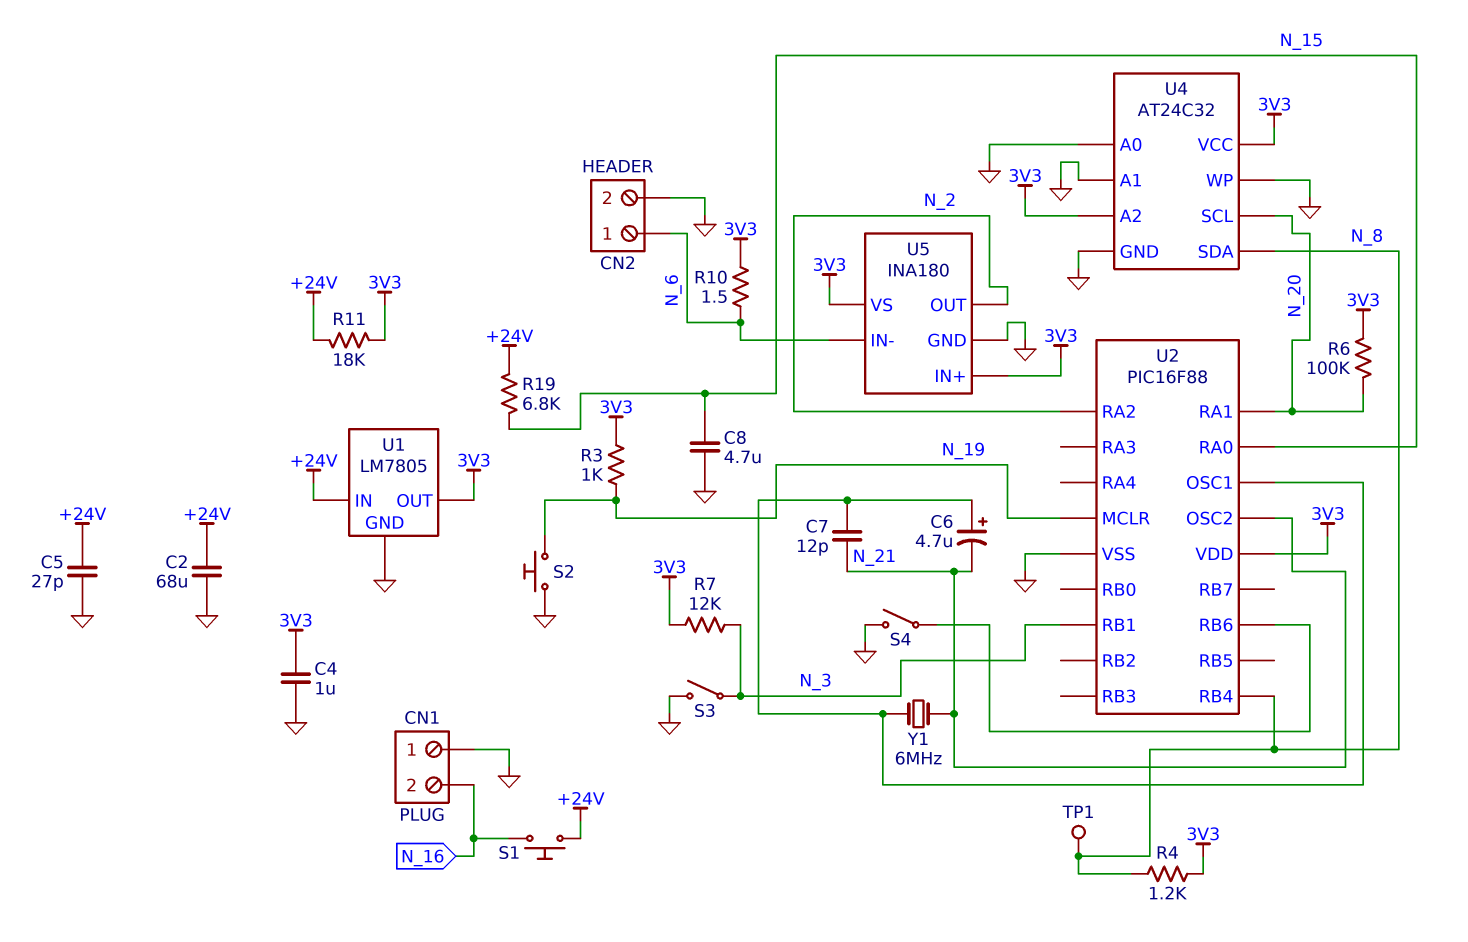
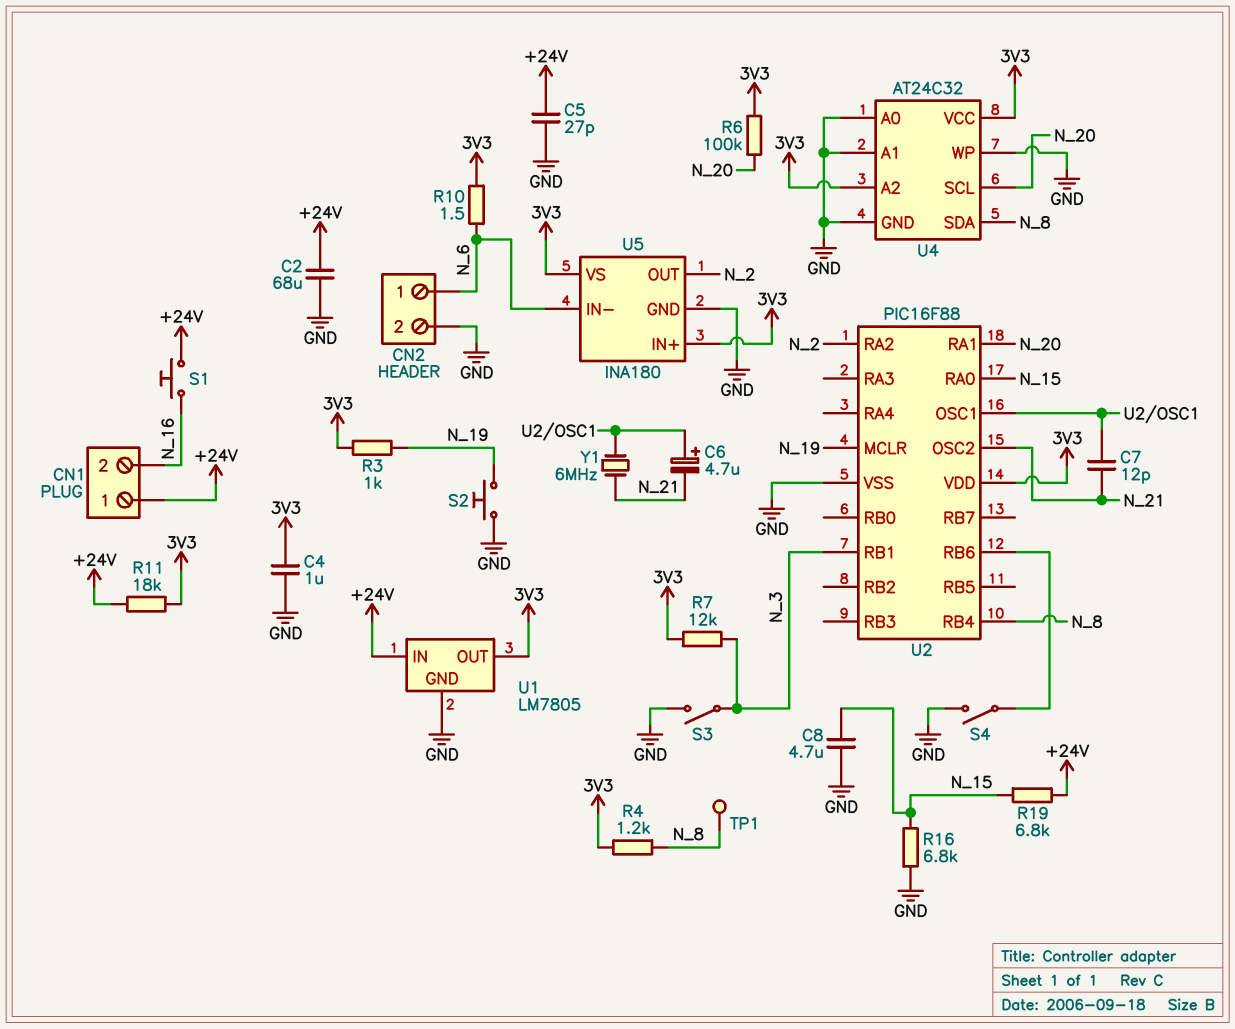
CN1 pin 1: GND -> +24V
R16: none -> 6.8k (GND, N_15)

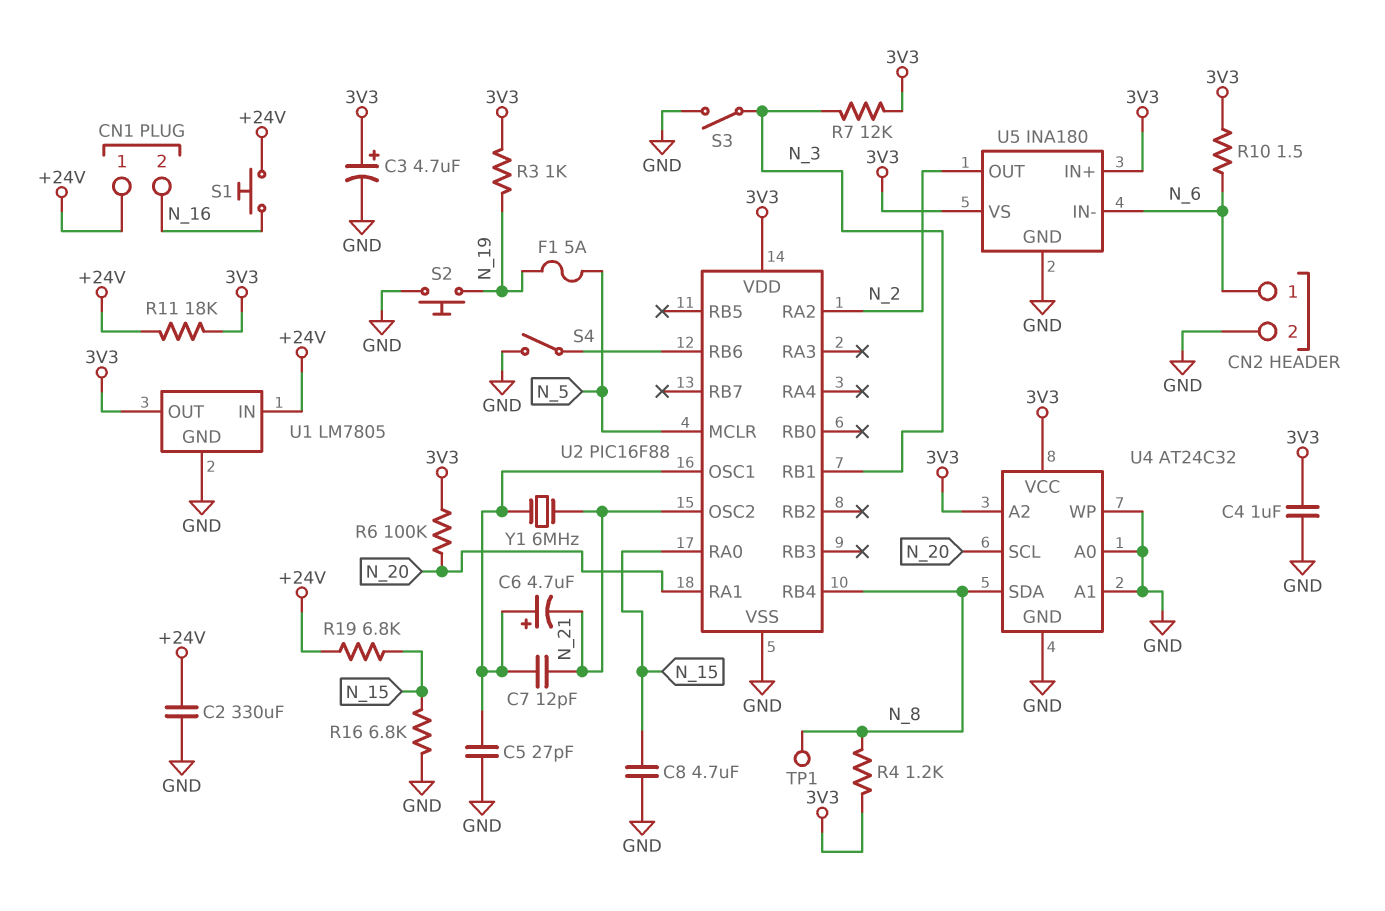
C2: 68uF (+24V, GND) -> 330uF (+24V, GND)
C3: none -> 4.7uF (plus 3V3, minus GND)
C5: 27pF (+24V, GND) -> 27pF (GND, U2/OSC1)
F1: none -> 5A (N_5, N_19)
U2 pin MCLR: N_19 -> N_5

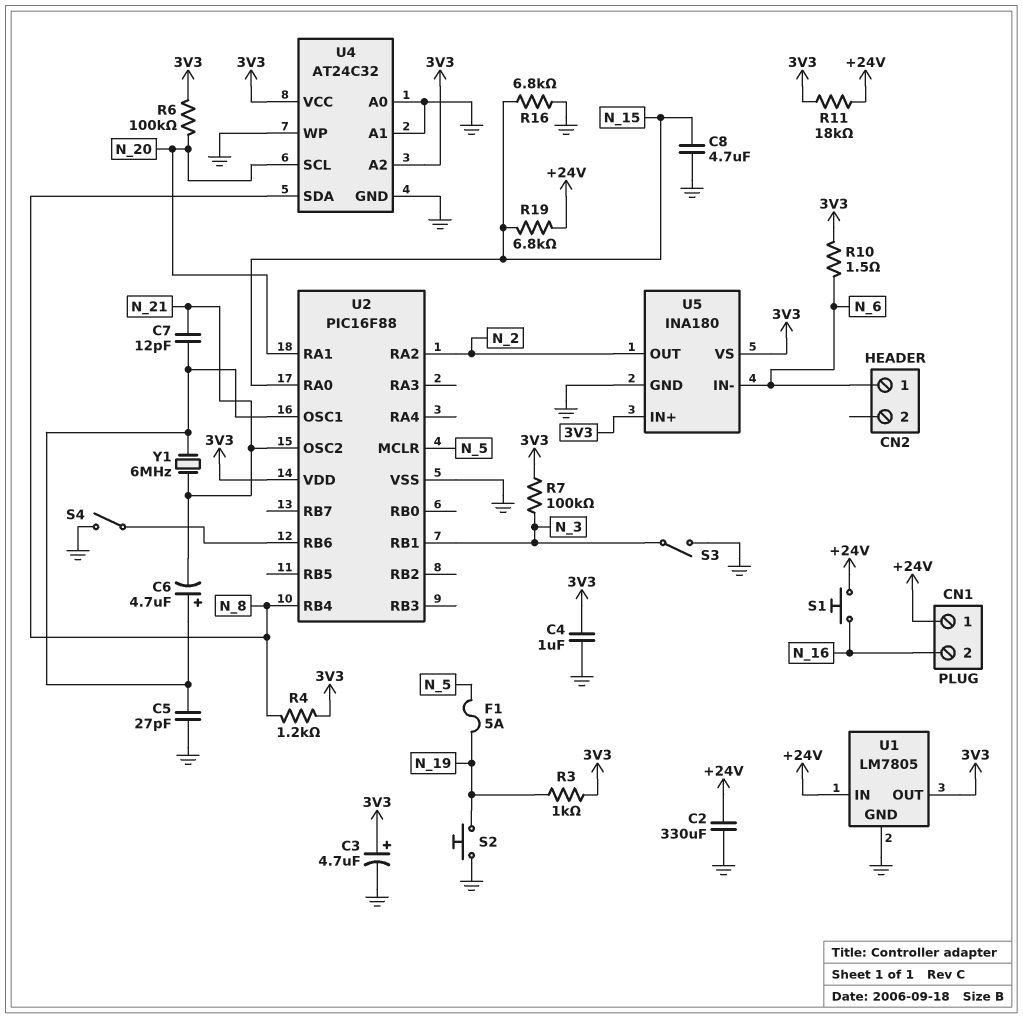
CN2 pin 2: GND -> none
R7: 12k (3V3, N_3) -> 100k (3V3, N_3)
TP1: test point (N_8) -> none

